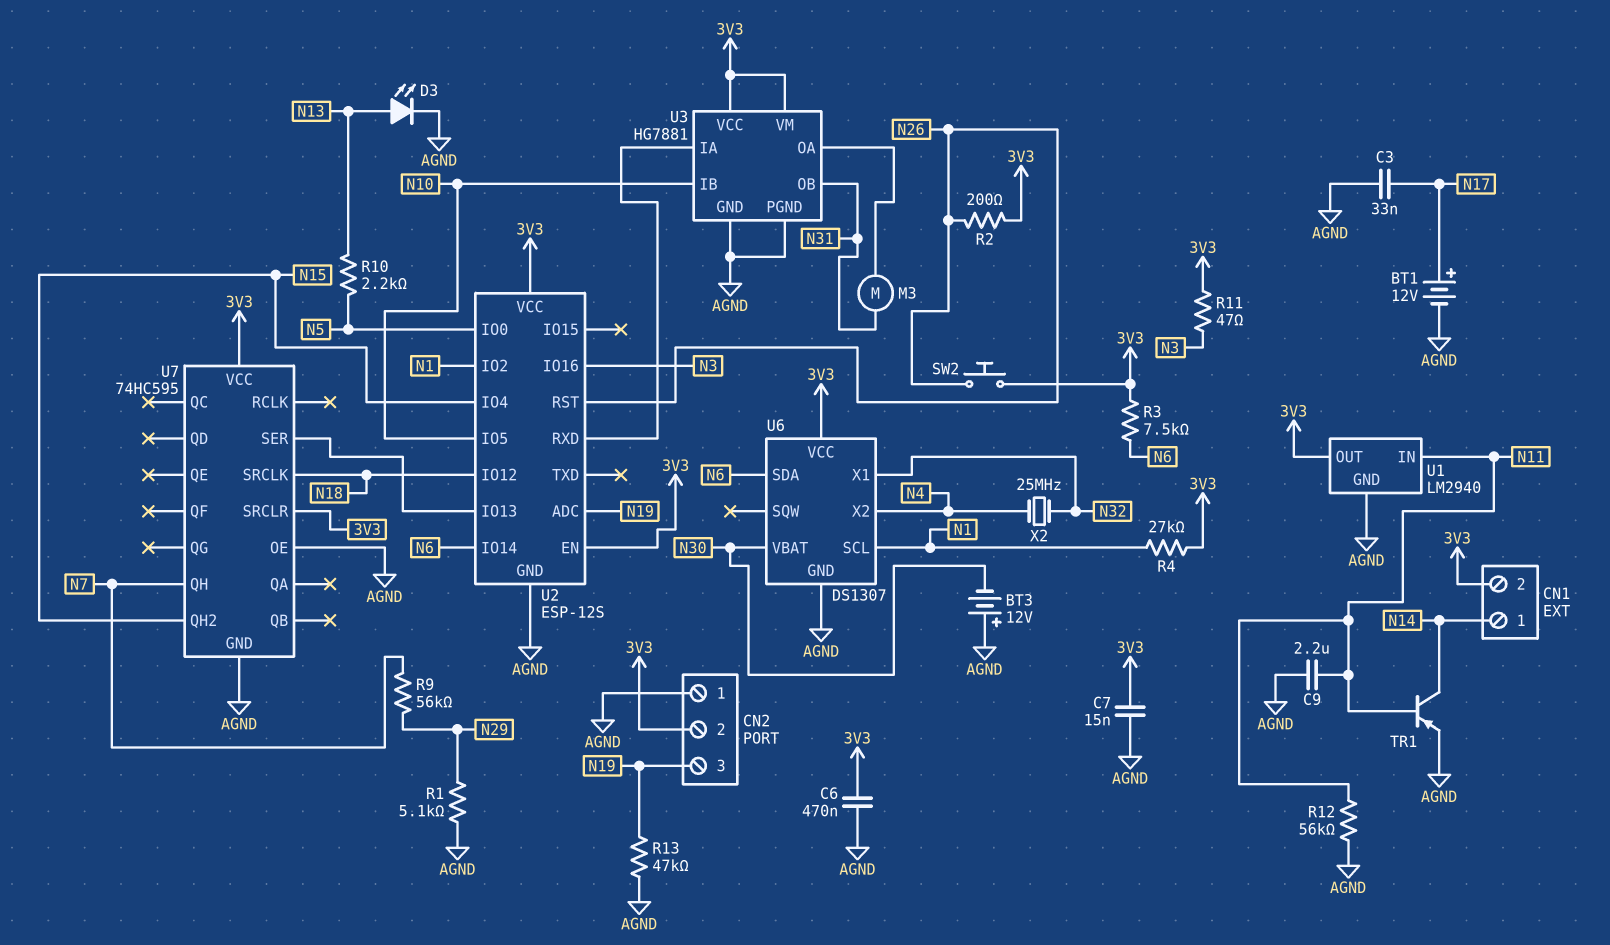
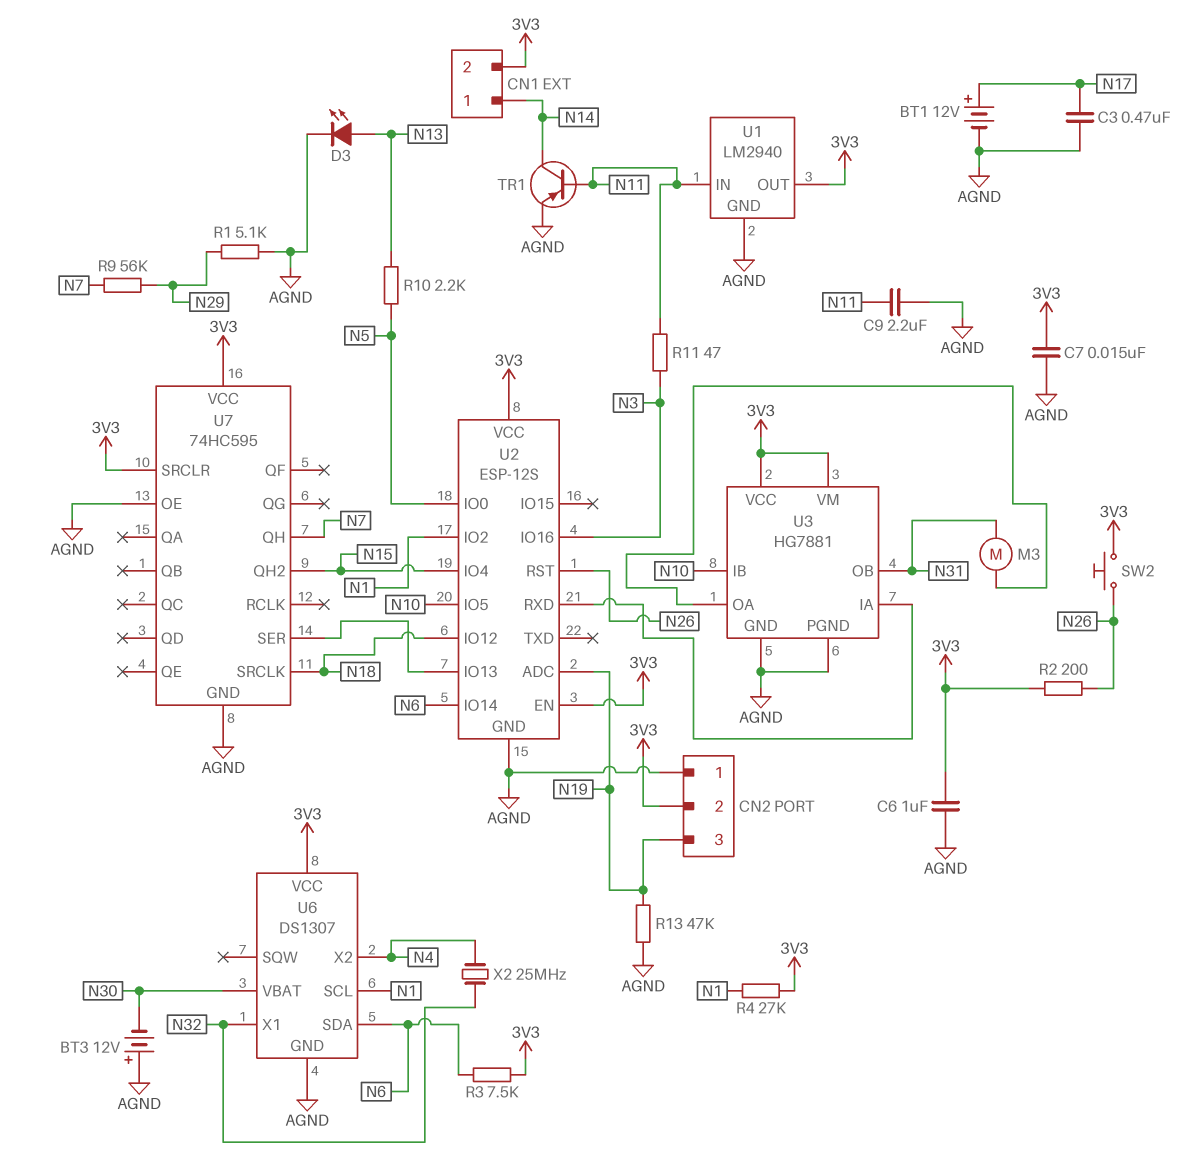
C3: 33nF (AGND, N17) -> 470nF (AGND, N17)
C6: 470nF (3V3, AGND) -> 1uF (3V3, AGND)
R11: 47 (3V3, N3) -> 47 (N3, N11)
R12: 56k (AGND, N11) -> none

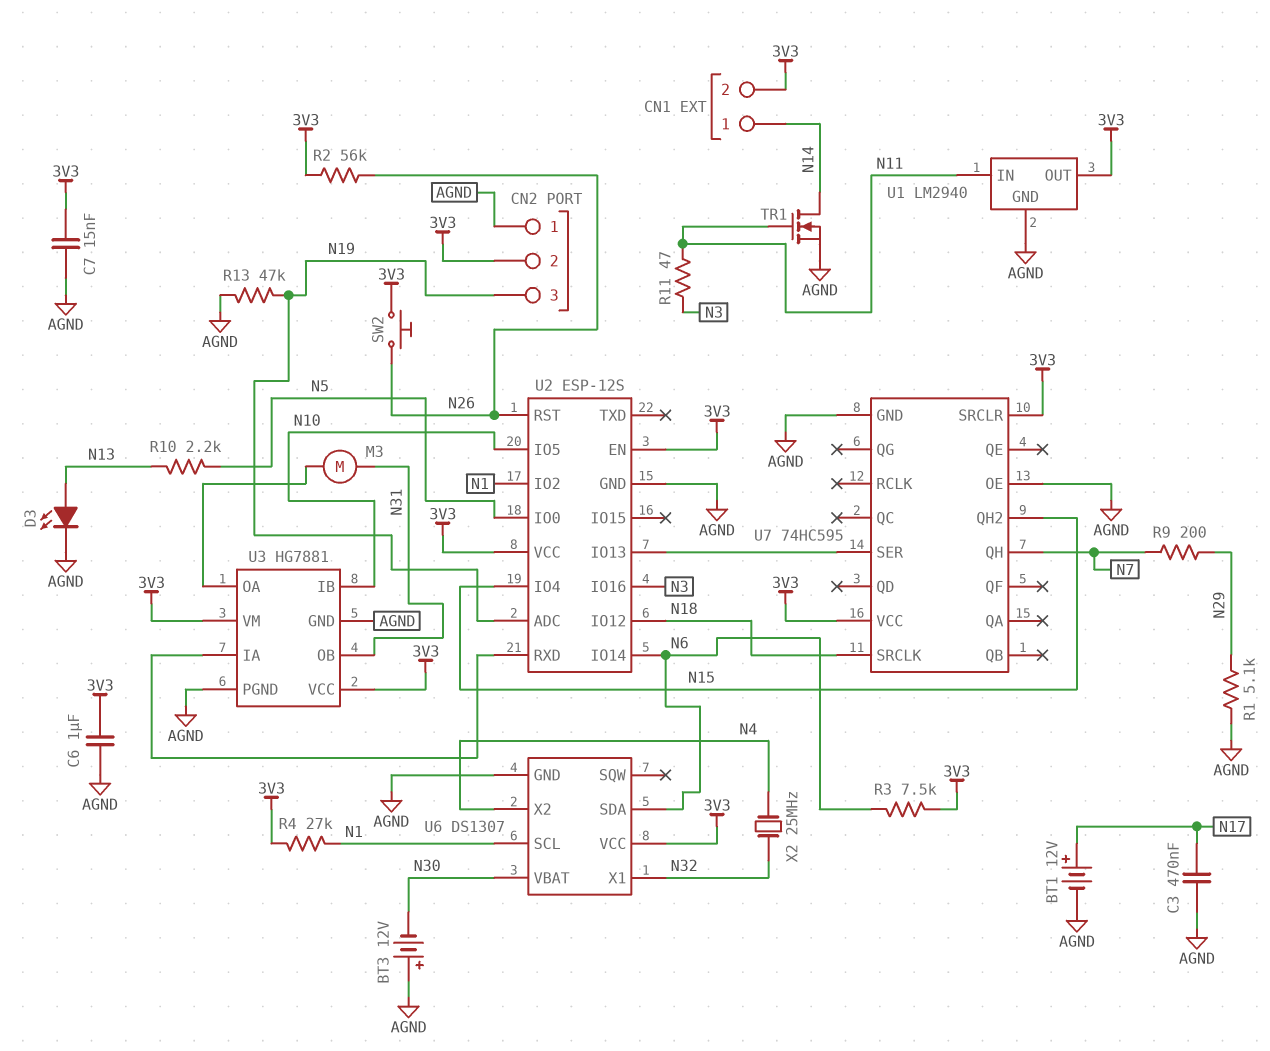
C9: 2.2uF (AGND, N11) -> none
R2: 200 (3V3, N26) -> 56k (3V3, N26)
R9: 56k (N7, N29) -> 200 (N7, N29)
TR1: PNP (B N11, C N14, E AGND) -> NMOS (G N11, D N14, S AGND)

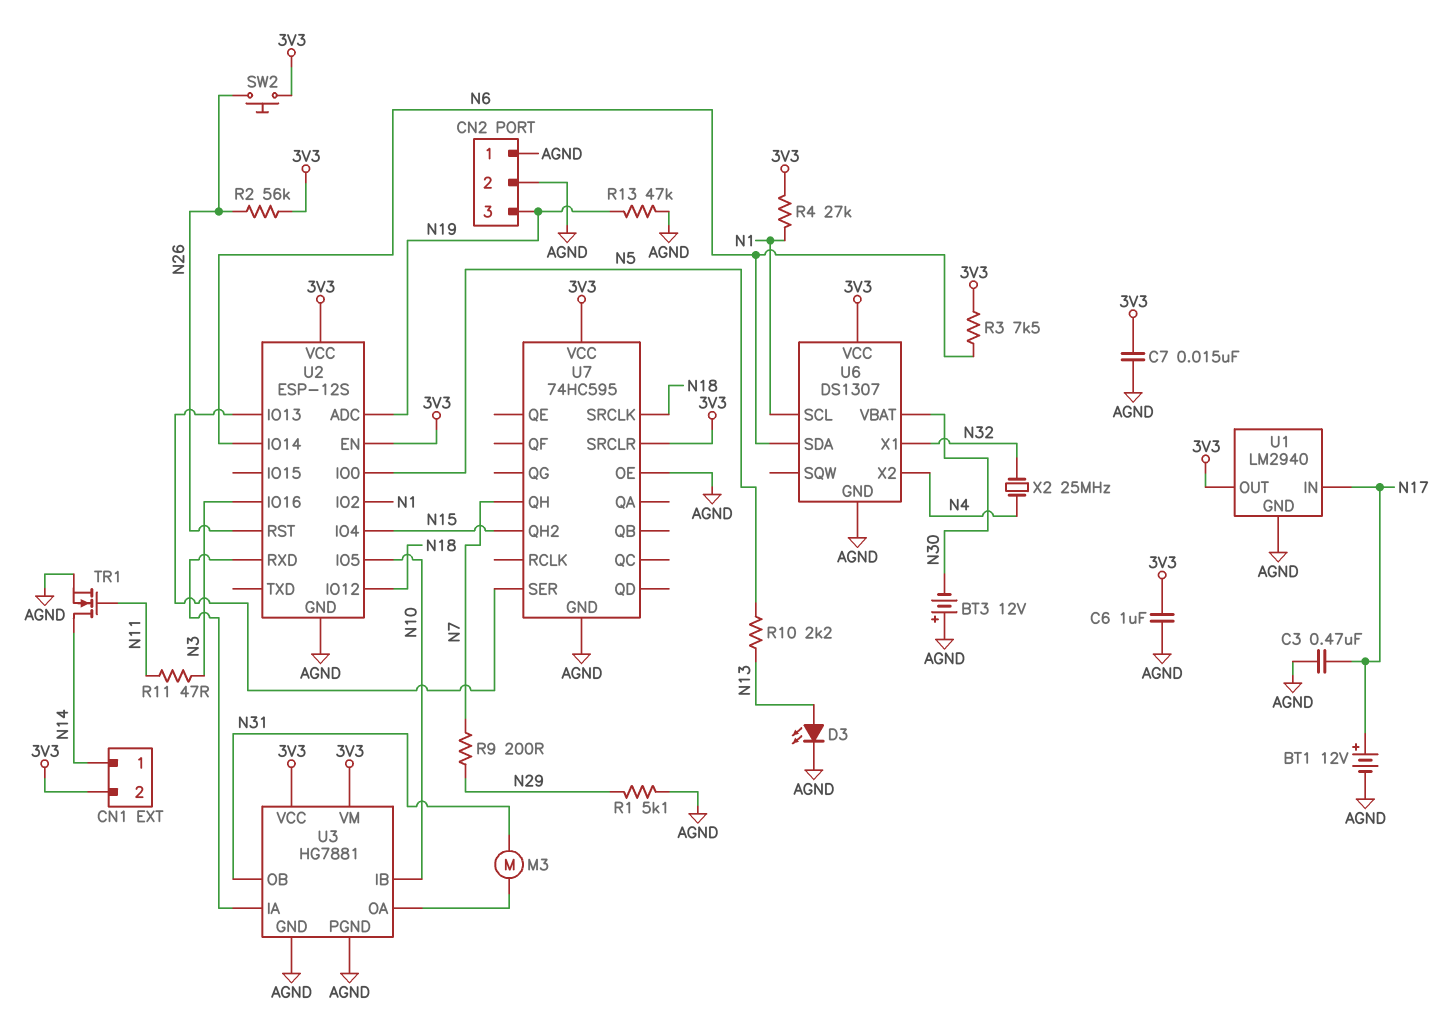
CN2 pin 2: 3V3 -> AGND
U1 pin IN: N11 -> N17

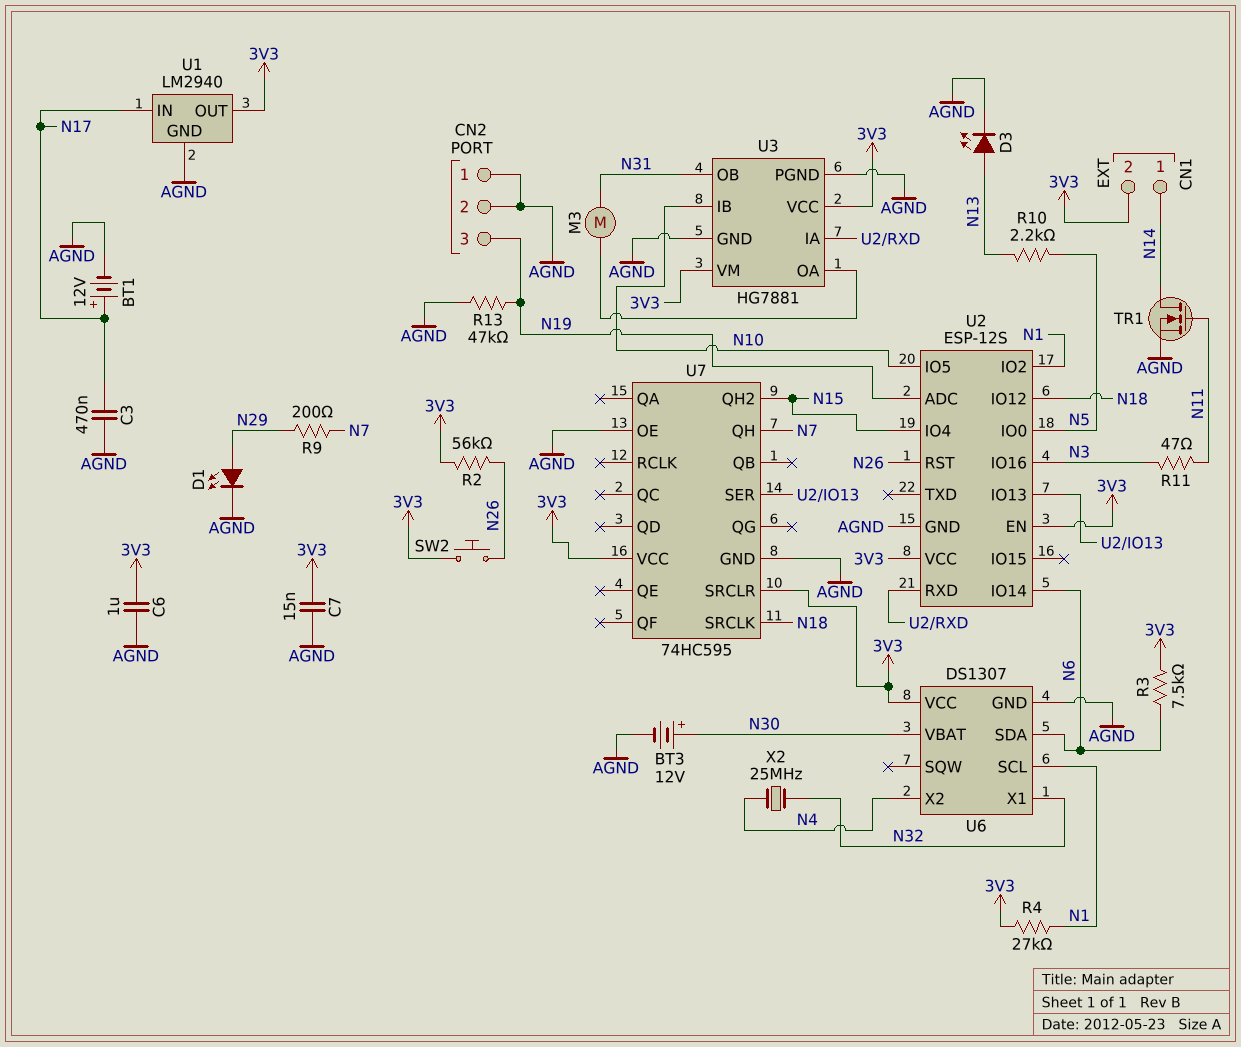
BT3: 12V (plus AGND, minus N30) -> 12V (plus N30, minus AGND)
D1: none -> LED (A N29, K AGND)
R1: 5.1k (AGND, N29) -> none

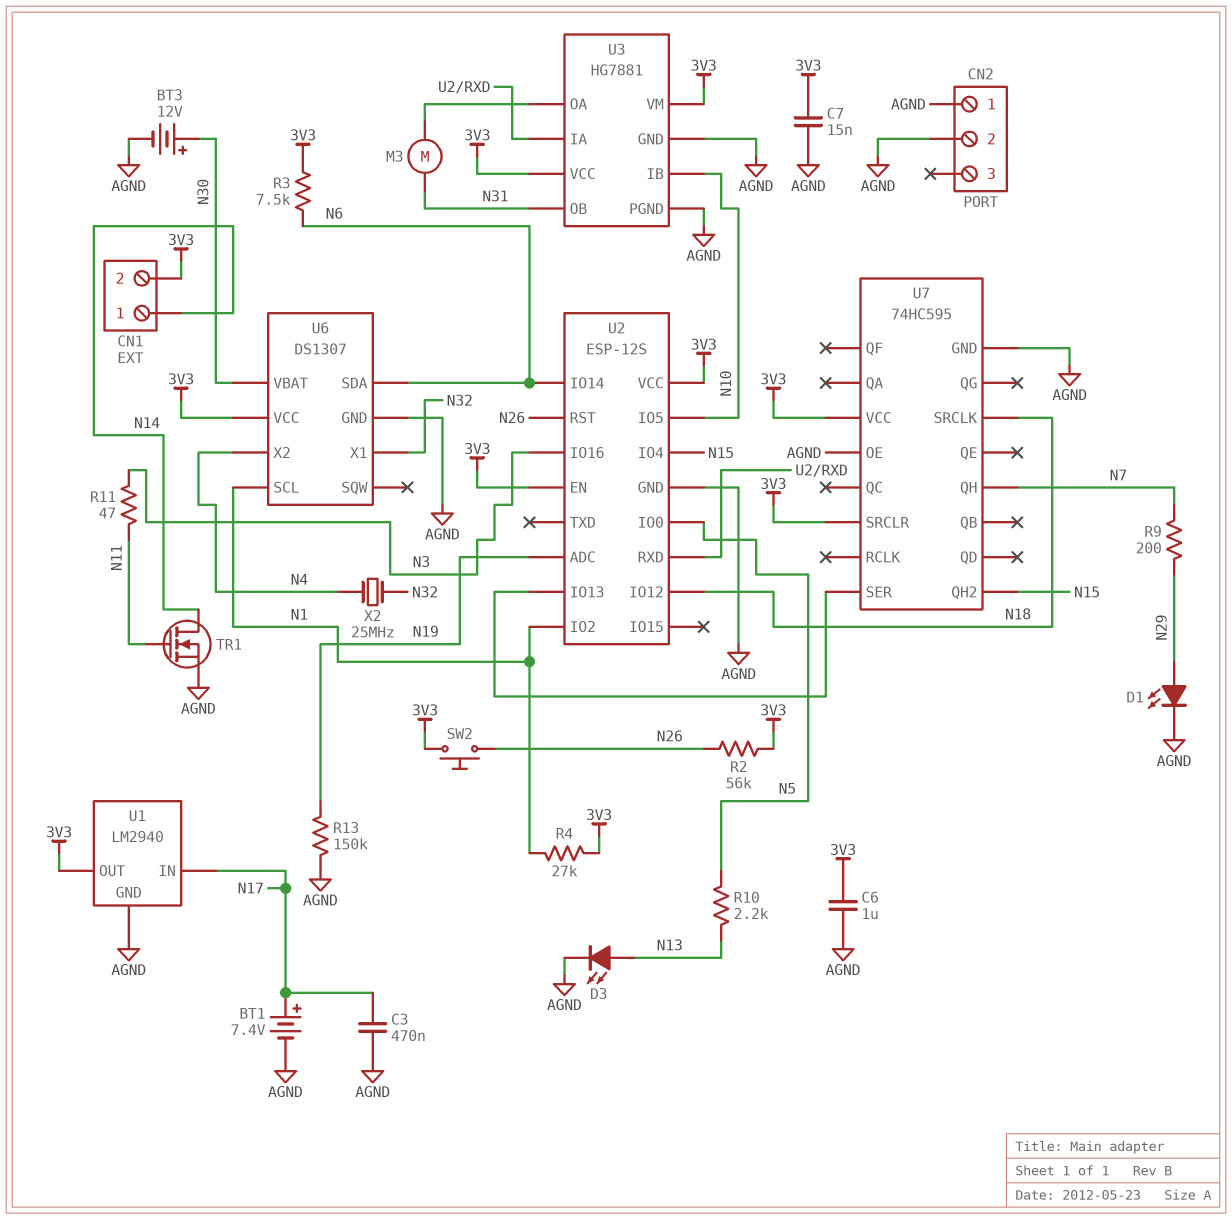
BT1: 12V (plus N17, minus AGND) -> 7.4V (plus N17, minus AGND)
CN2 pin 3: N19 -> none
R13: 47k (AGND, N19) -> 150k (AGND, N19)

